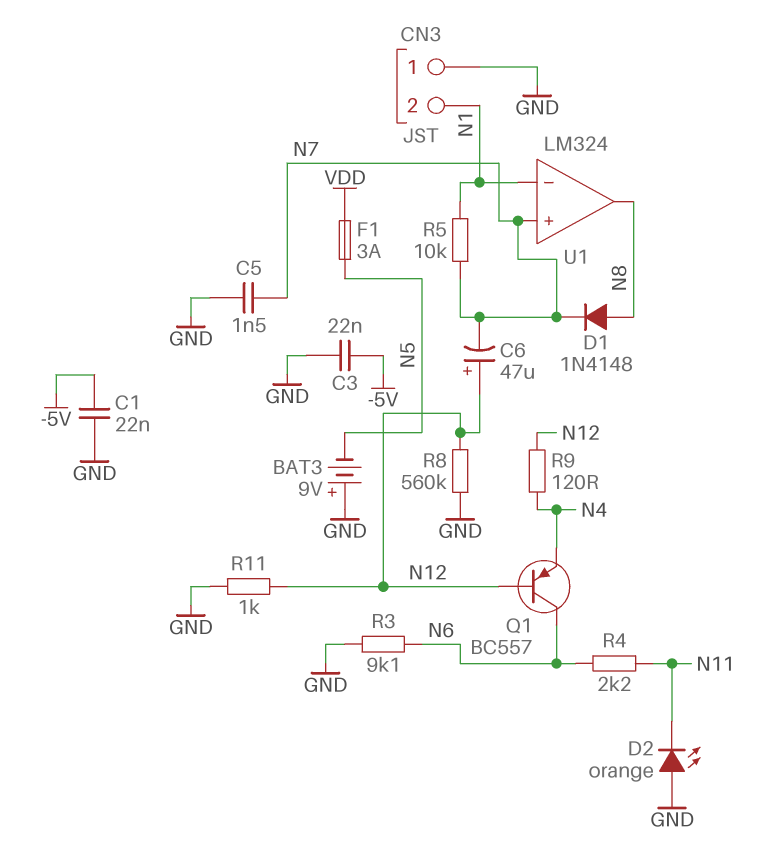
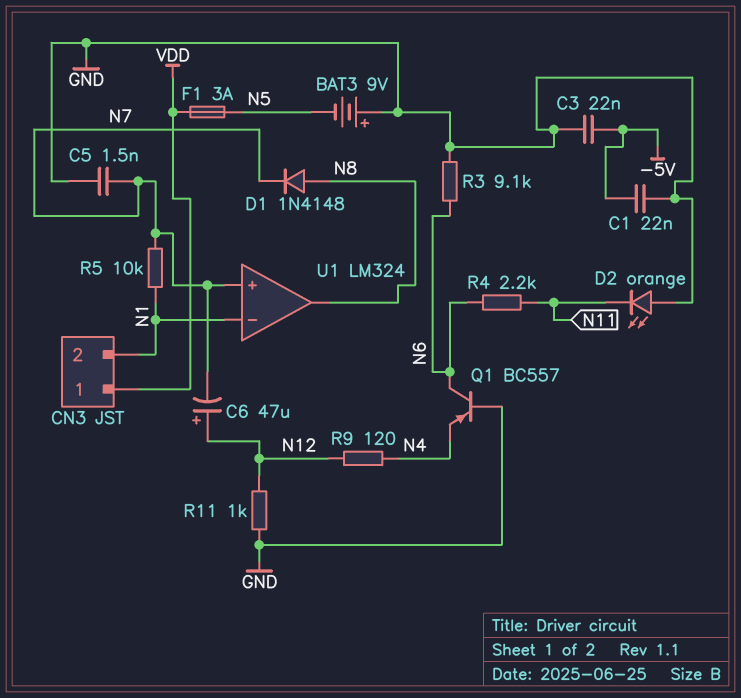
CN3 pin 1: GND -> VDD
Q1: PNP BC557 (B N12, C N6, E N4) -> PNP BC557 (B GND, C N6, E N4)
R8: 560k (GND, N12) -> none

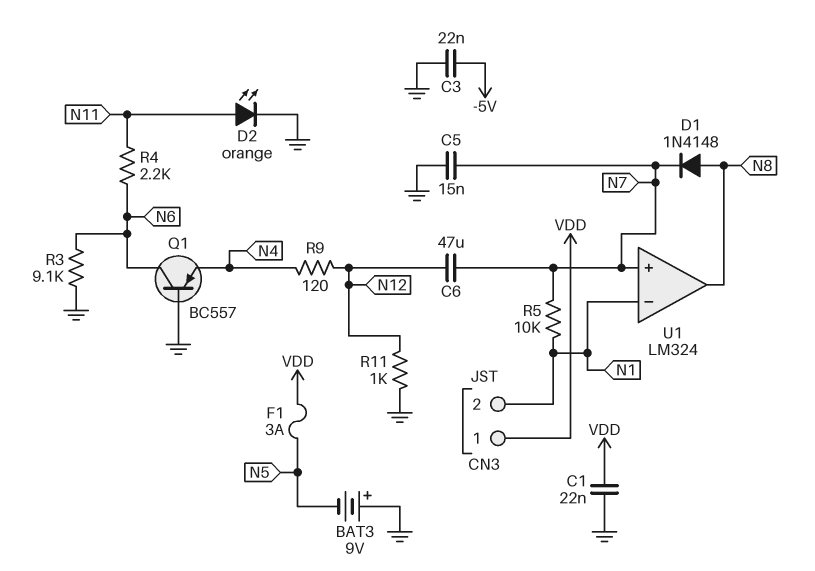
C1: 22nF (-5V, GND) -> 22nF (GND, VDD)
C5: 1.5nF (GND, N7) -> 15nF (GND, N7)
C6: 47uF (plus N12, minus N7) -> 47uF (N7, N12)
D2: LED orange (A GND, K N11) -> LED orange (A N11, K GND)

